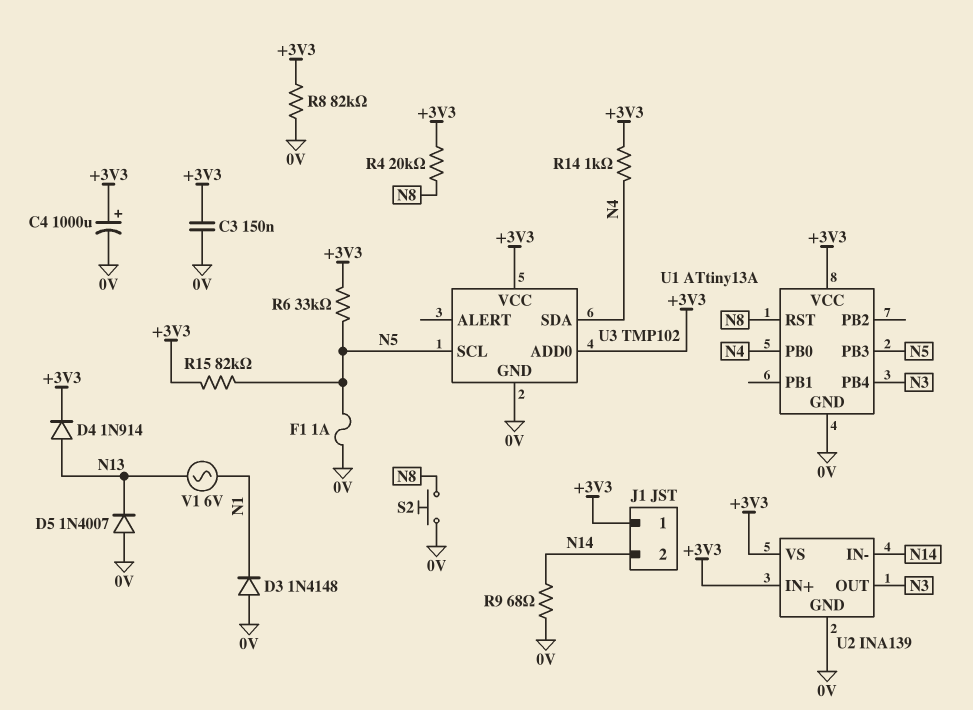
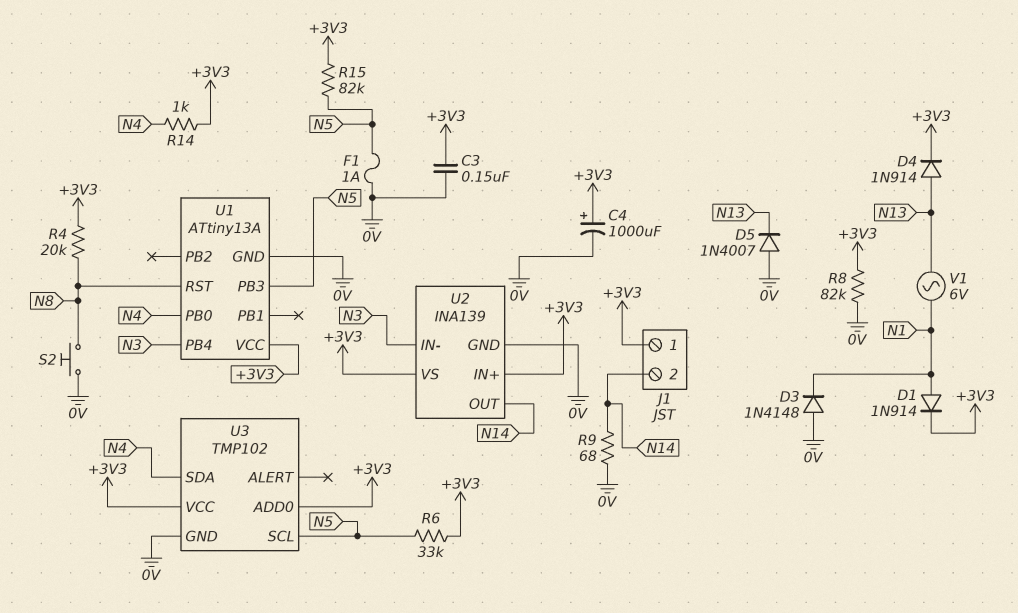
D1: none -> diode 1N914 (A N1, K +3V3)
U2 pin IN-: N14 -> N3
U2 pin OUT: N3 -> N14

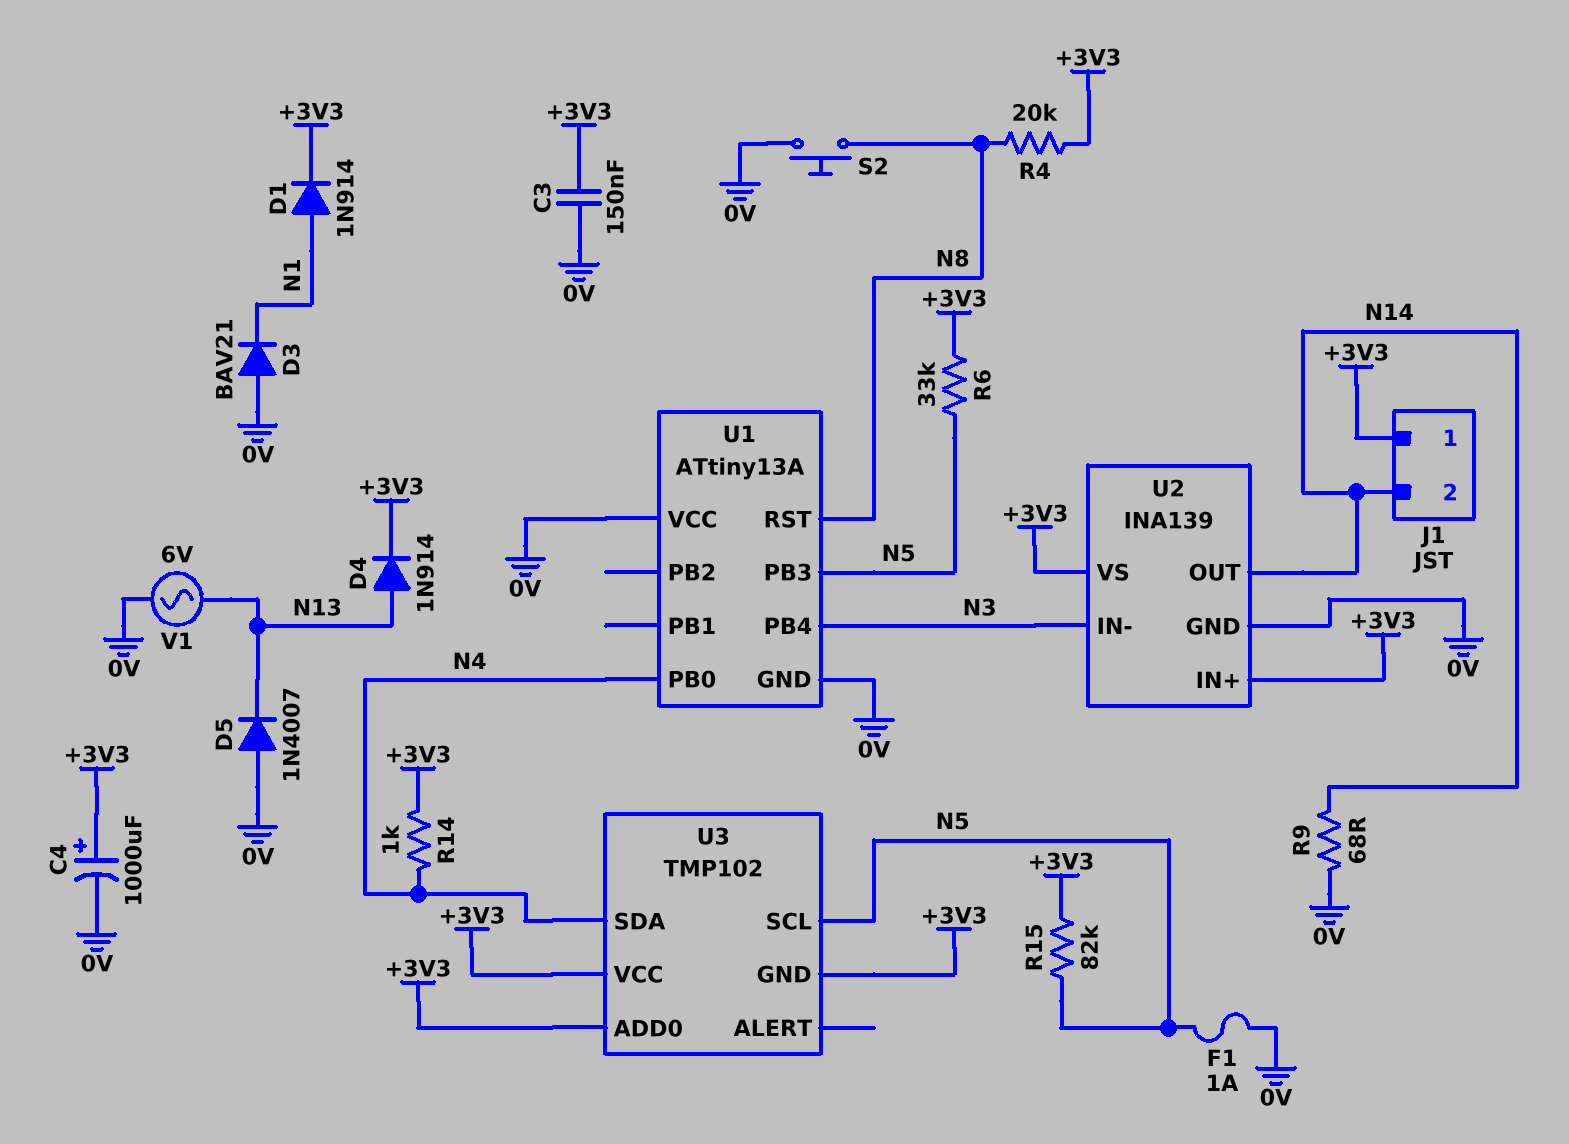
D3: diode 1N4148 (A 0V, K N1) -> diode BAV21 (A 0V, K N1)
R8: 82k (+3V3, 0V) -> none
U1 pin VCC: +3V3 -> 0V
U3 pin GND: 0V -> +3V3
V1: AC 6V (N1, N13) -> AC 6V (0V, N13)

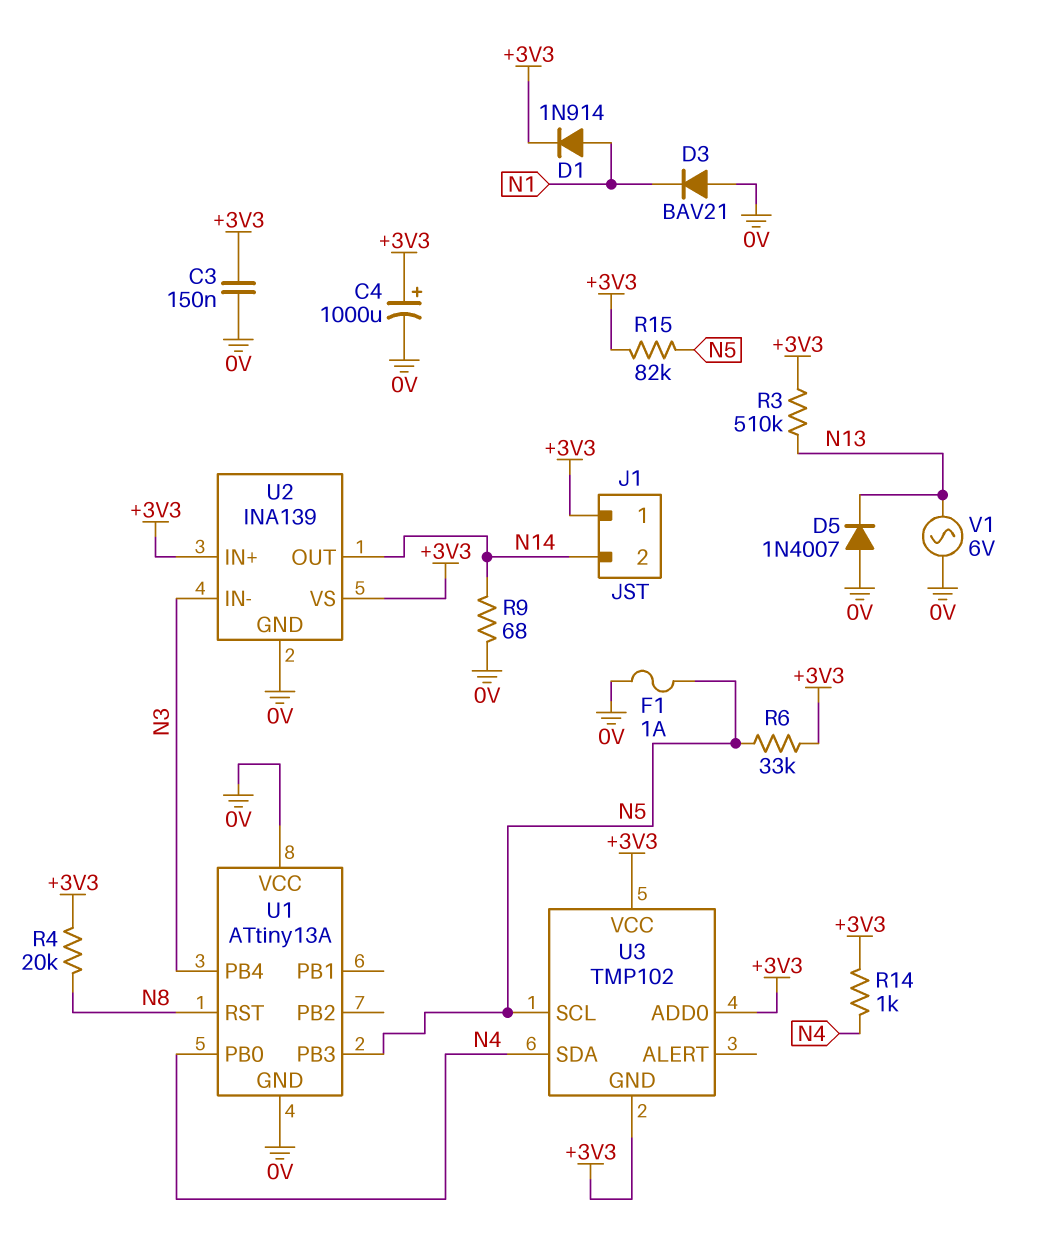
D4: diode 1N914 (A N13, K +3V3) -> none
R3: none -> 510k (+3V3, N13)
S2: button (0V, N8) -> none

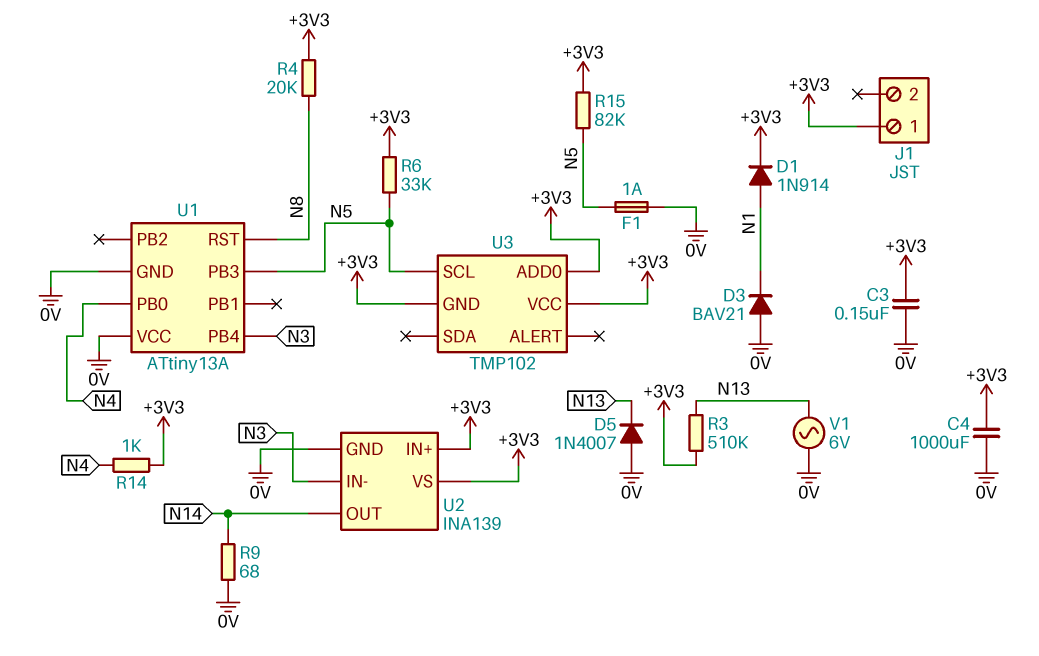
C4: 1000uF (plus +3V3, minus 0V) -> 1000uF (+3V3, 0V)
J1 pin 2: N14 -> none
U3 pin SDA: N4 -> none

